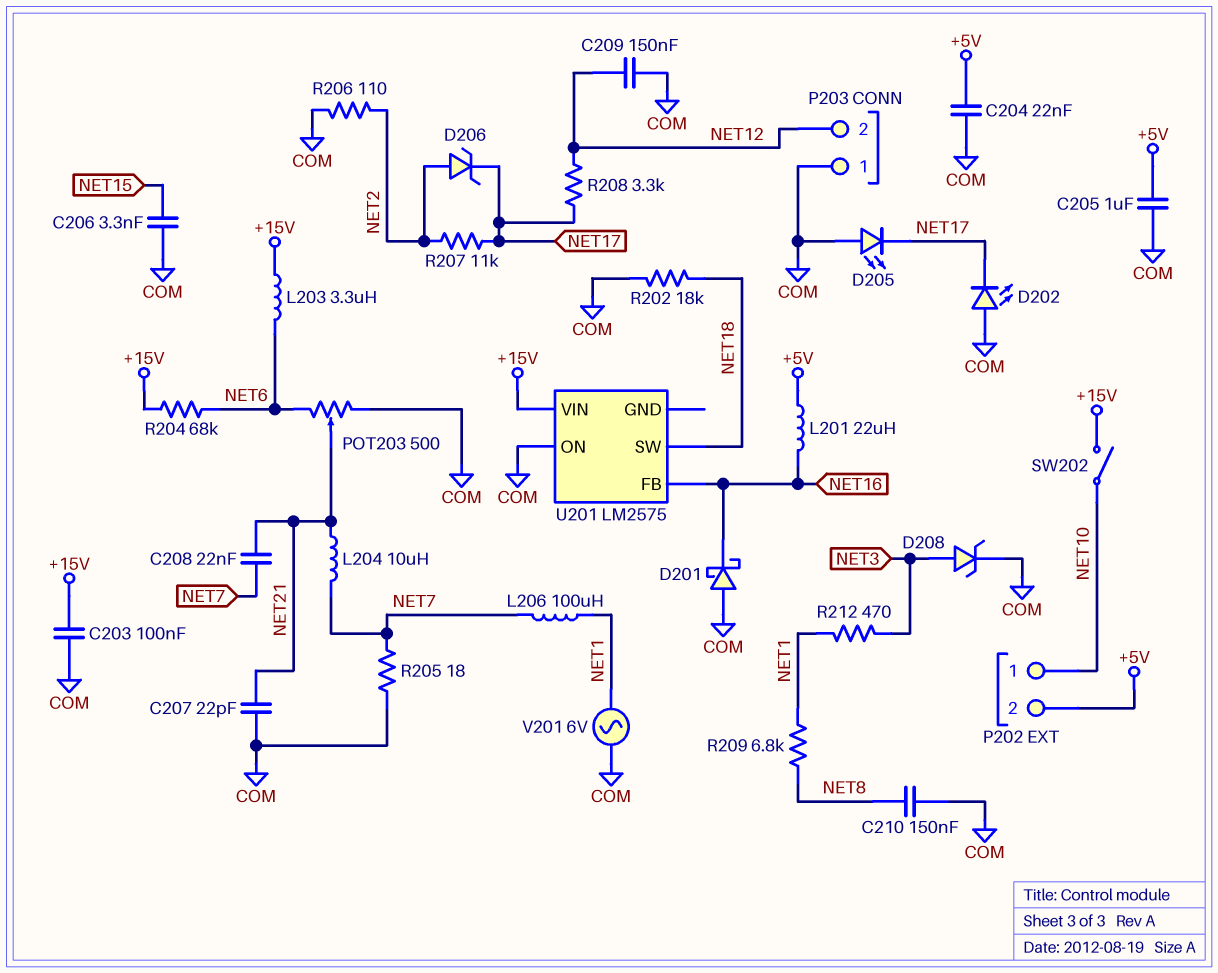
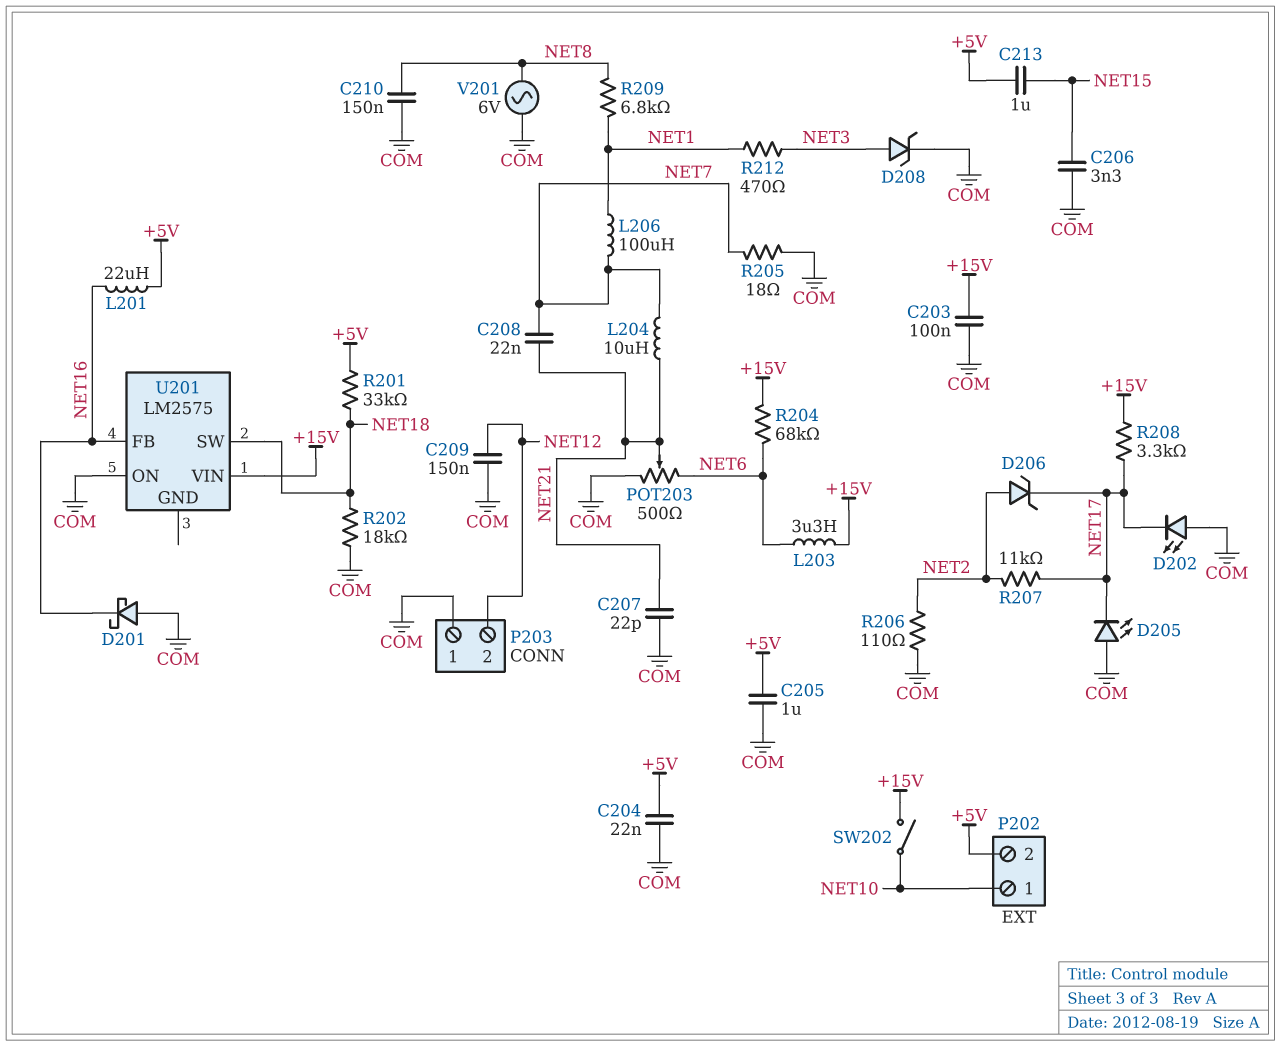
C213: none -> 1uF (+5V, NET15)
R201: none -> 33k (+5V, NET18)
R208: 3.3k (NET12, NET17) -> 3.3k (+15V, NET17)
V201: AC 6V (COM, NET1) -> AC 6V (COM, NET8)

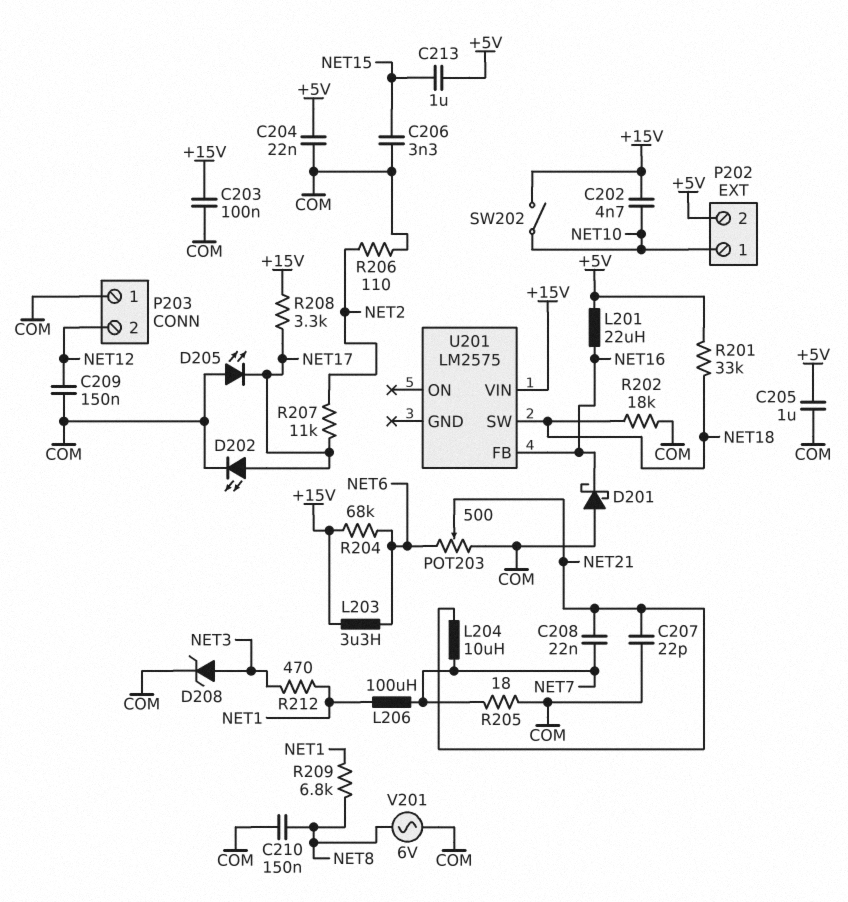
C202: none -> 4.7nF (+15V, NET10)
D202: LED (A COM, K NET17) -> LED (A NET17, K COM)
D206: zener (A NET2, K NET17) -> none
U201 pin ON: COM -> none

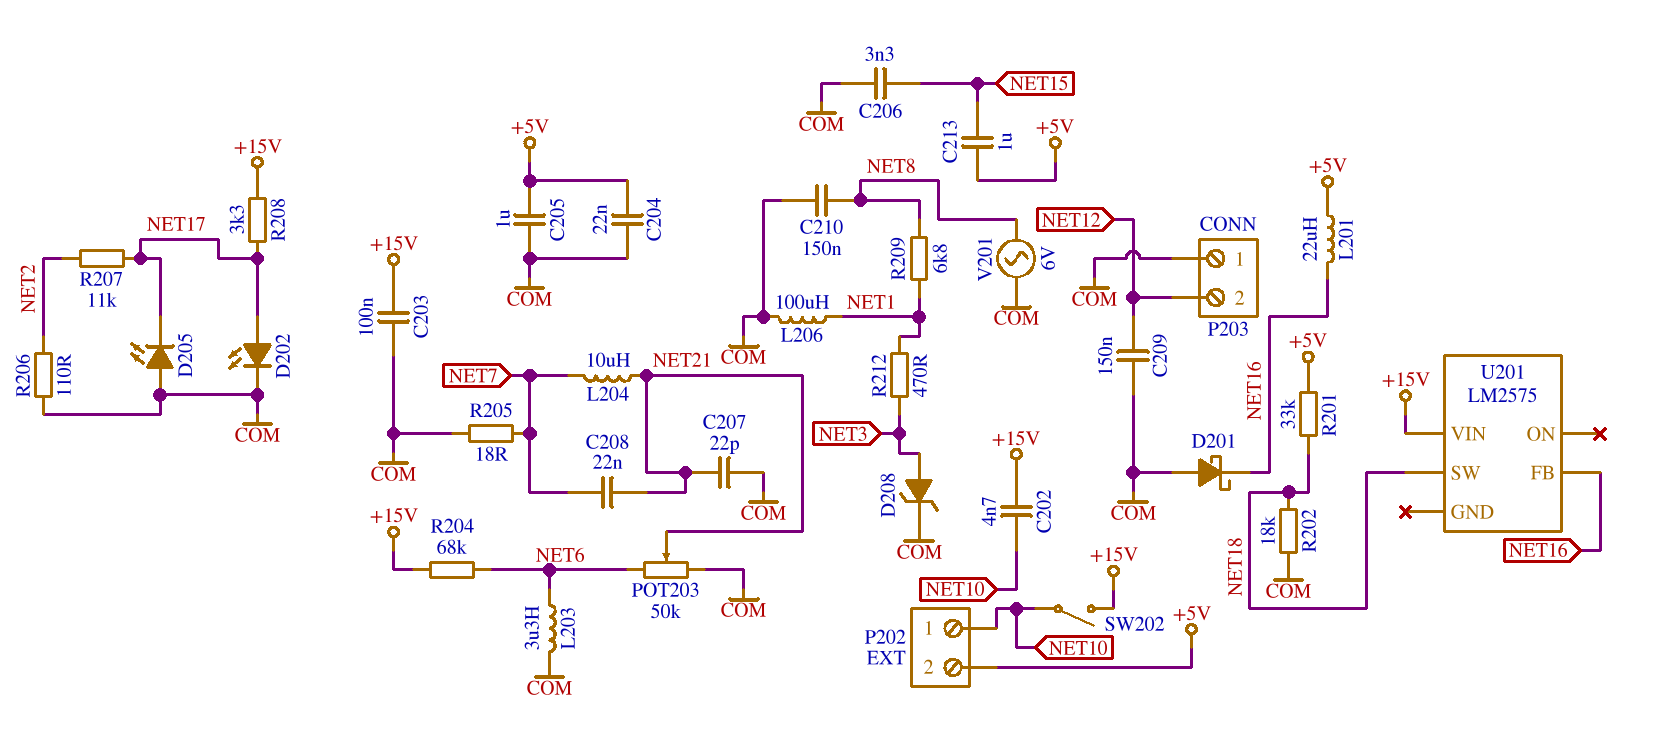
L203: 3.3uH (+15V, NET6) -> 3.3uH (COM, NET6)
L206: 100uH (NET1, NET7) -> 100uH (COM, NET1)
POT203: 500 (COM, NET6, wiper NET21) -> 50k (COM, NET6, wiper NET21)

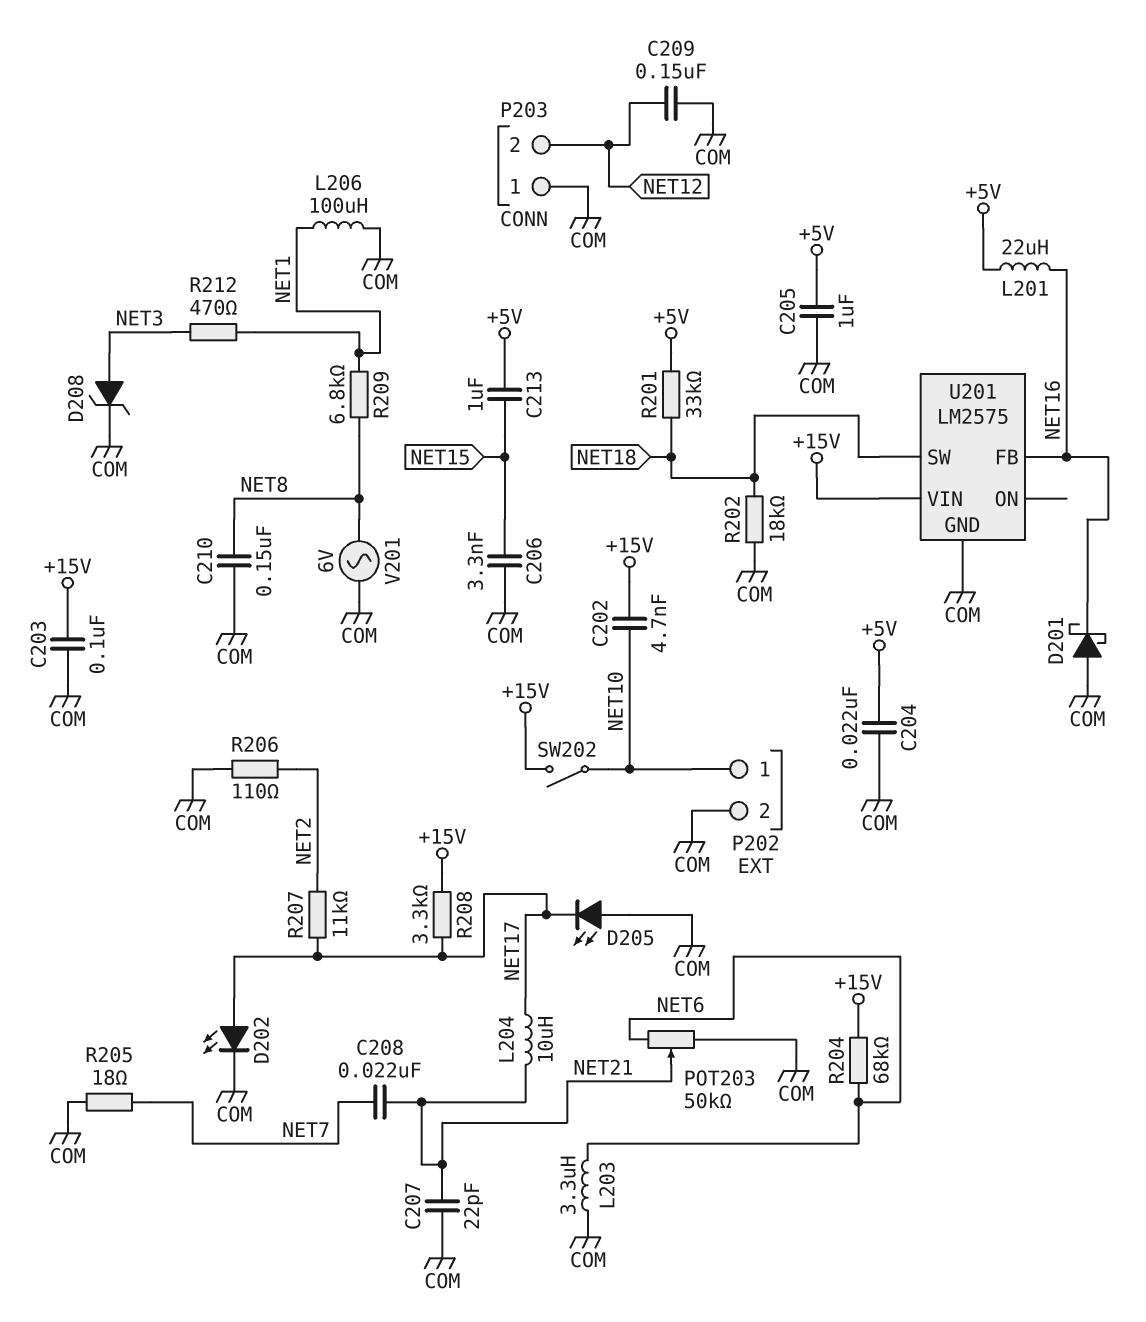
L204: 10uH (NET7, NET21) -> 10uH (NET17, NET21)
P202 pin 2: +5V -> COM
U201 pin GND: none -> COM

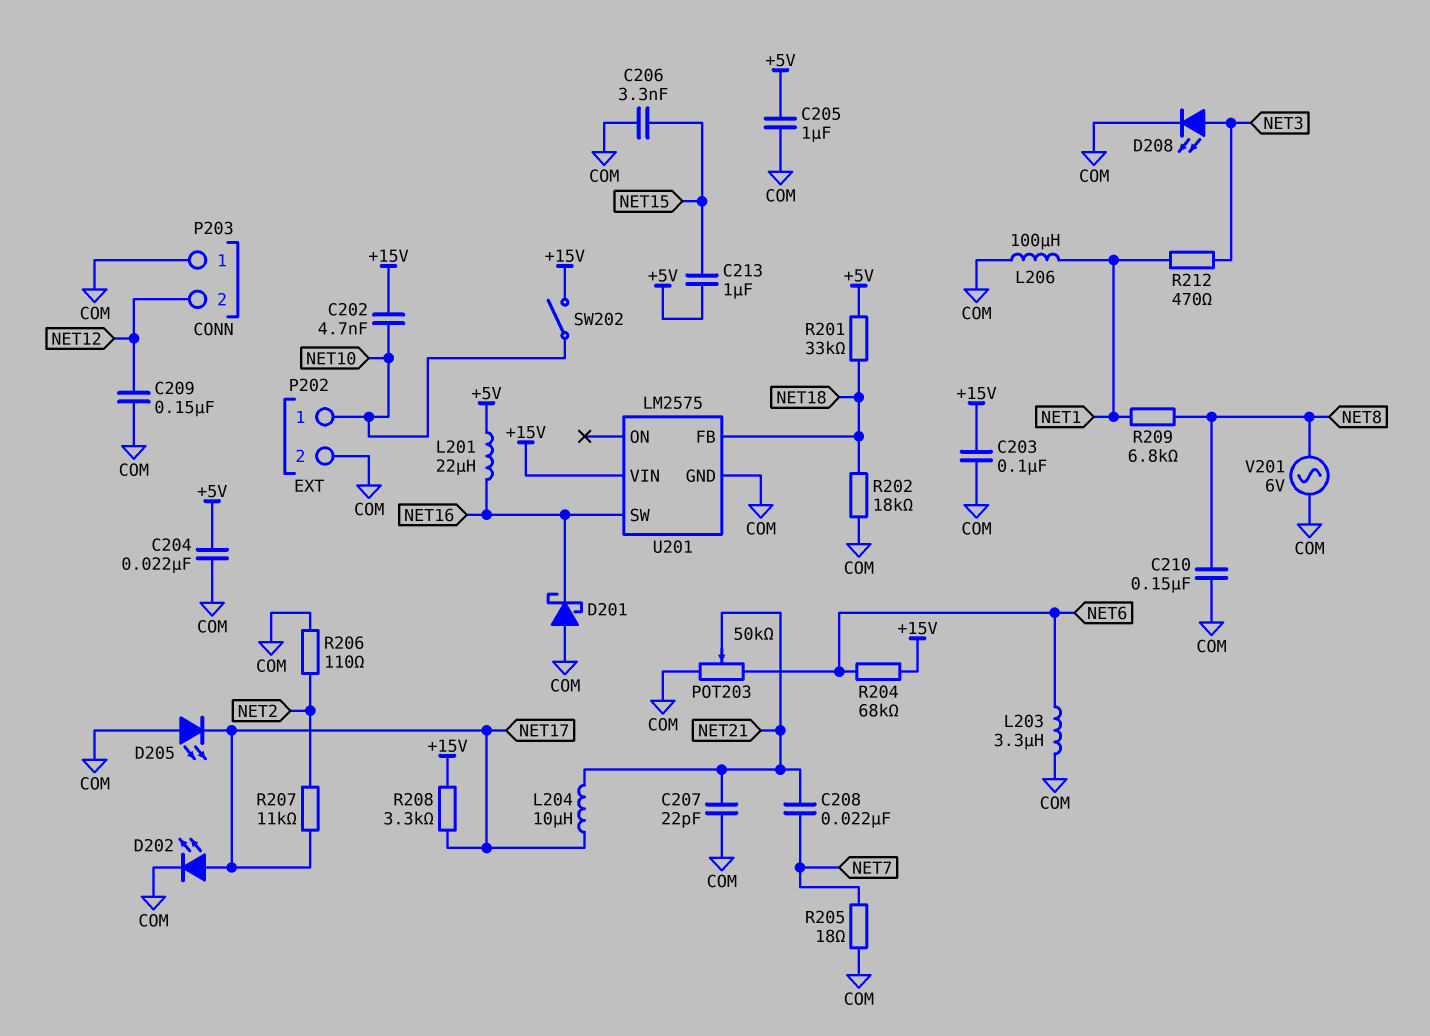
D208: zener (A NET3, K COM) -> LED (A NET3, K COM)
U201 pin FB: NET16 -> NET18
U201 pin SW: NET18 -> NET16

